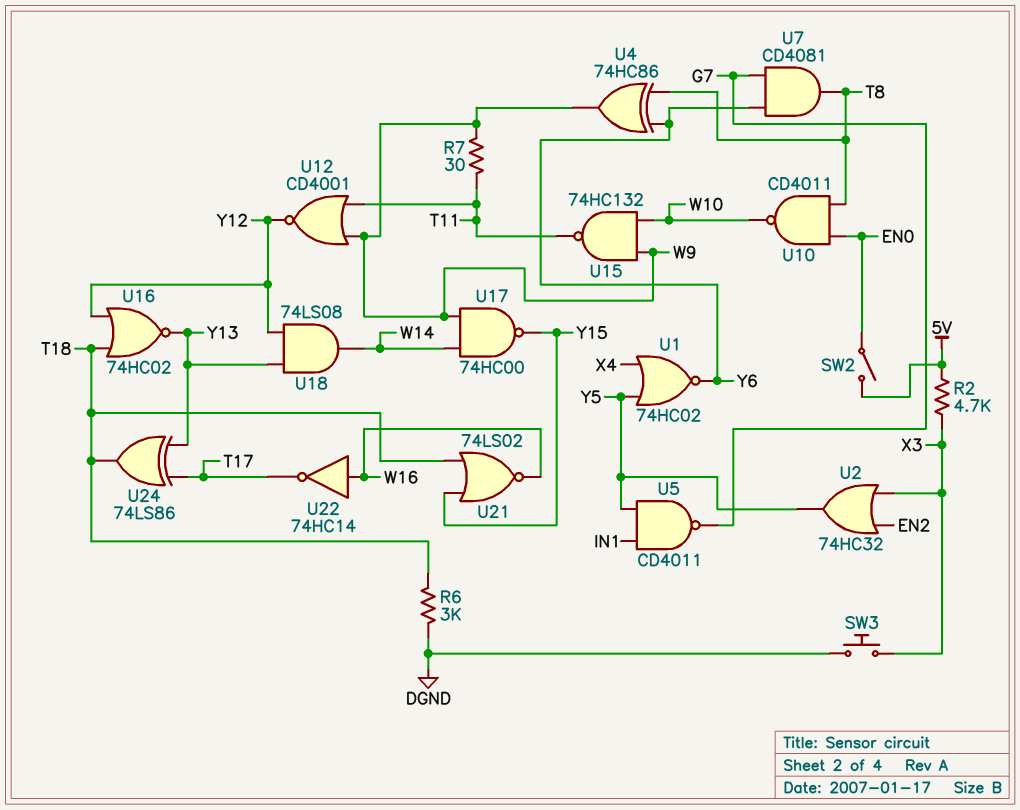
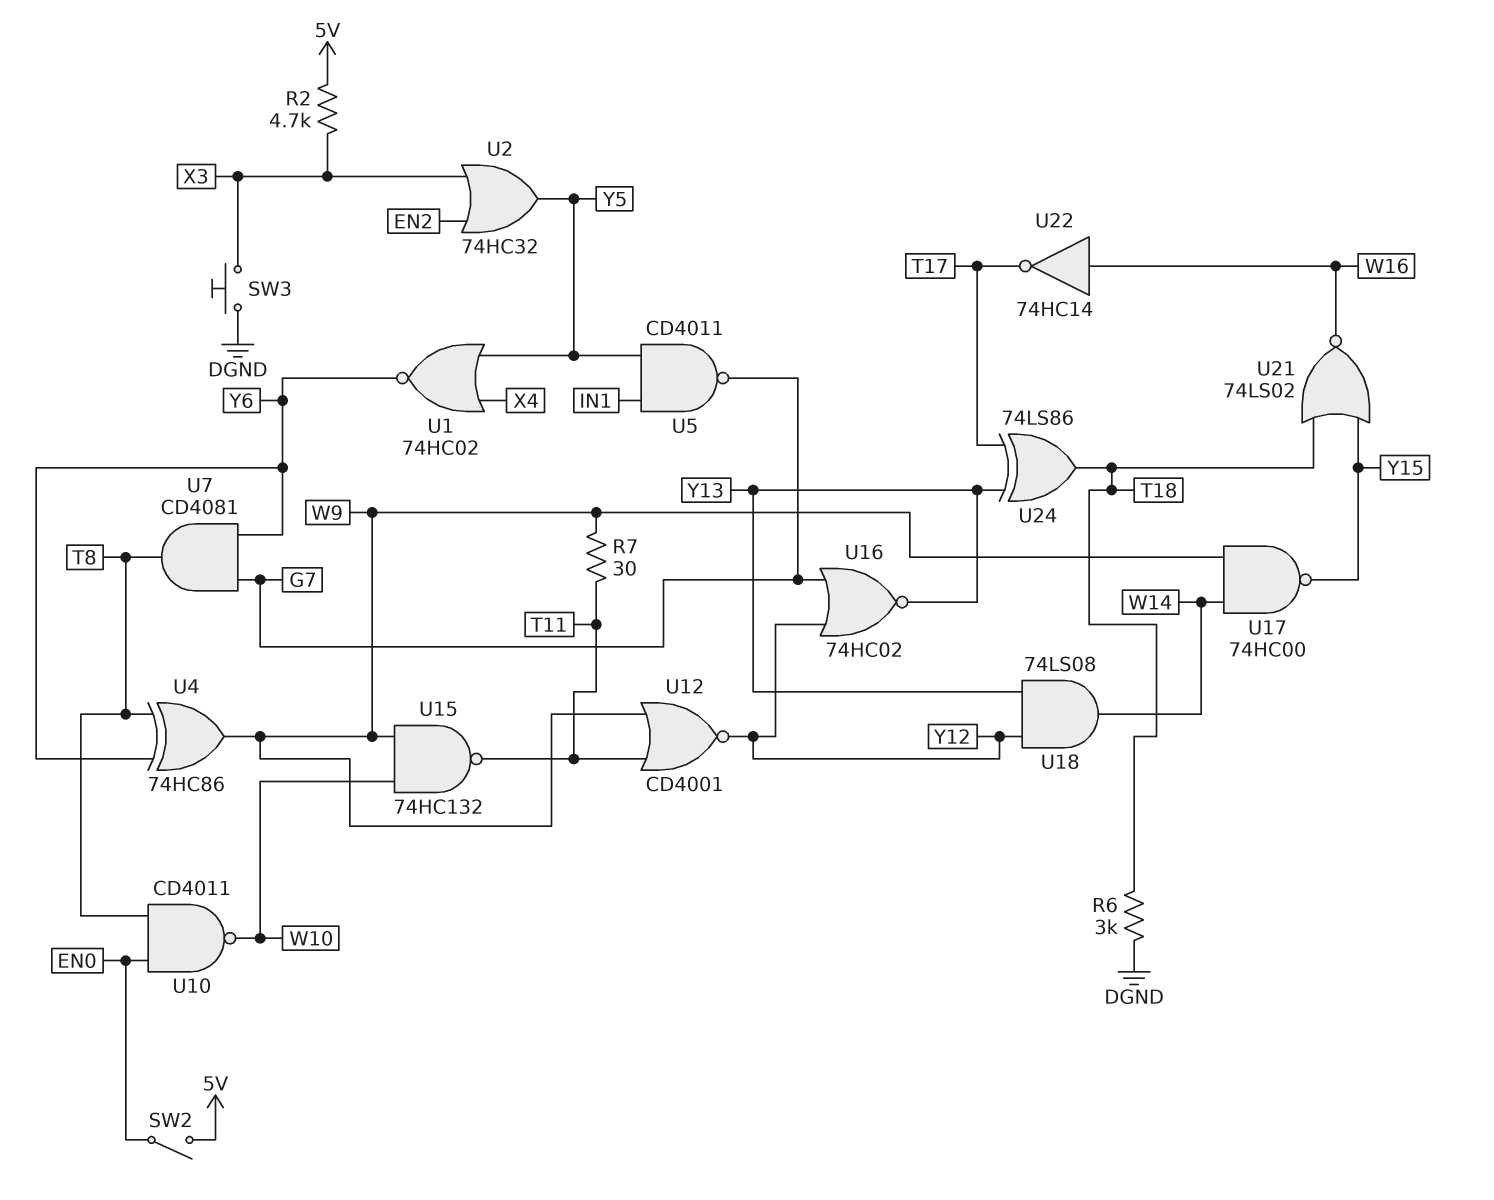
U16: NOR 74HC02 (in T18, in Y12, out Y13) -> NOR 74HC02 (in G7, in Y12, out Y13)

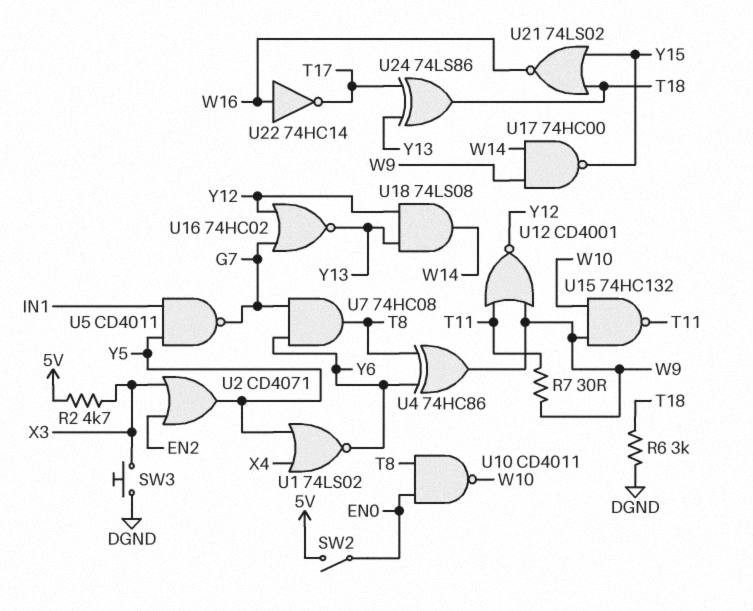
U1: NOR 74HC02 (in X4, in Y5, out Y6) -> NOR 74LS02 (in X4, in Y5, out Y6)
U2: OR 74HC32 (in EN2, in X3, out Y5) -> OR CD4071 (in EN2, in X3, out Y5)
U7: AND CD4081 (in G7, in Y6, out T8) -> AND 74HC08 (in G7, in Y6, out T8)

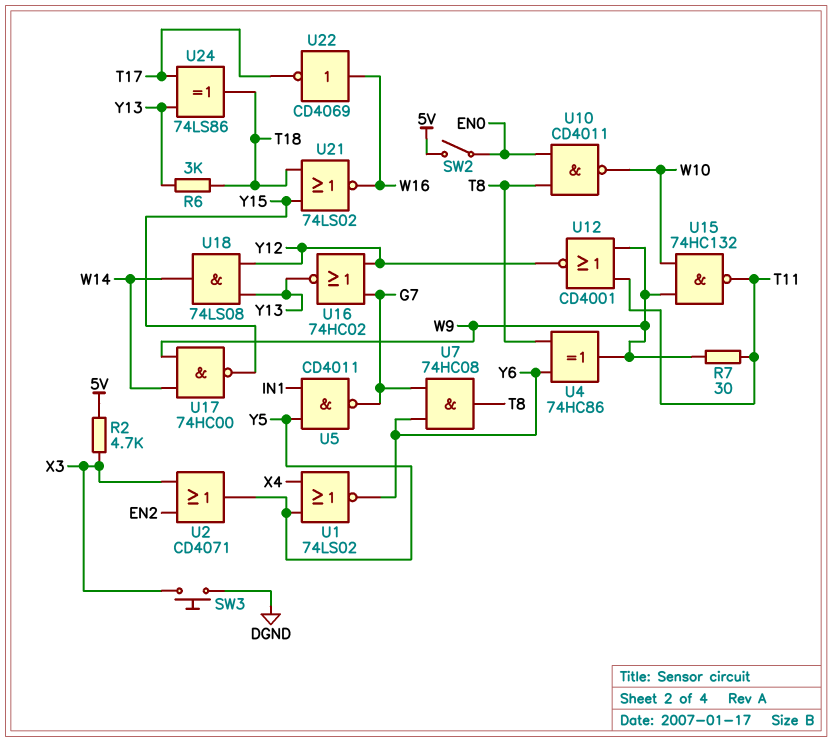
R6: 3k (DGND, T18) -> 3k (T18, Y13)
U22: NOT 74HC14 (in W16, out T17) -> NOT CD4069 (in W16, out T17)

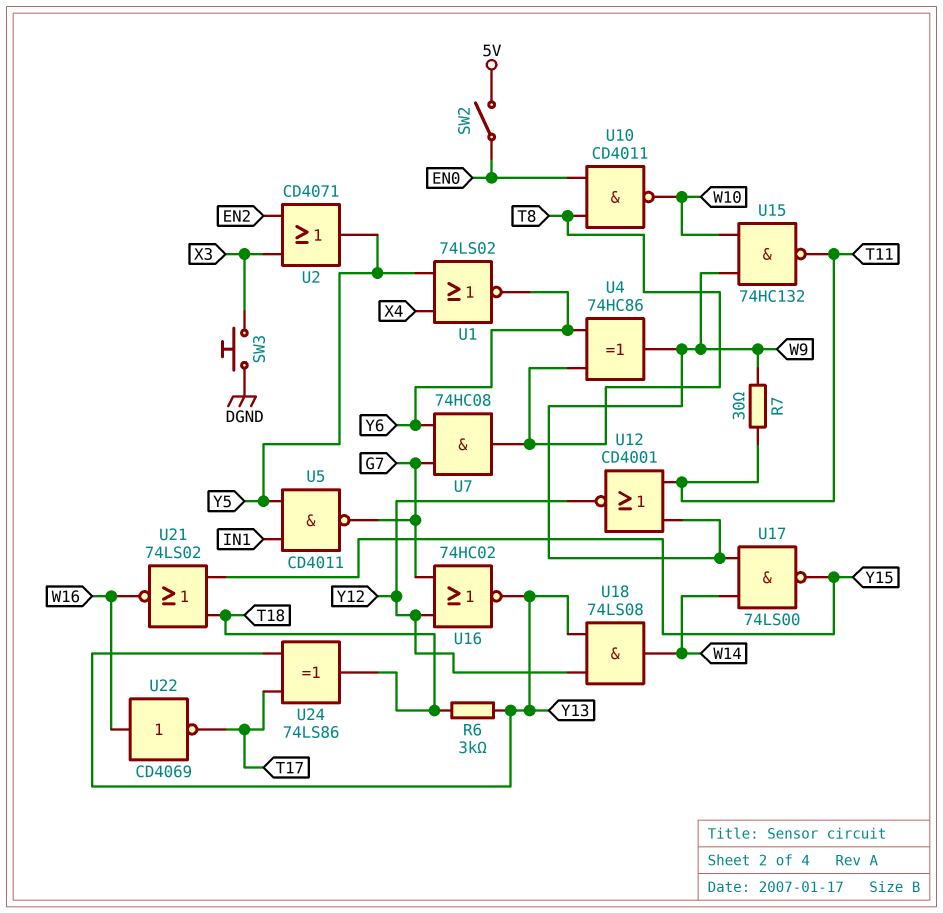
R2: 4.7k (5V, X3) -> none
U17: NAND 74HC00 (in W9, in W14, out Y15) -> NAND 74LS00 (in W9, in W14, out Y15)

